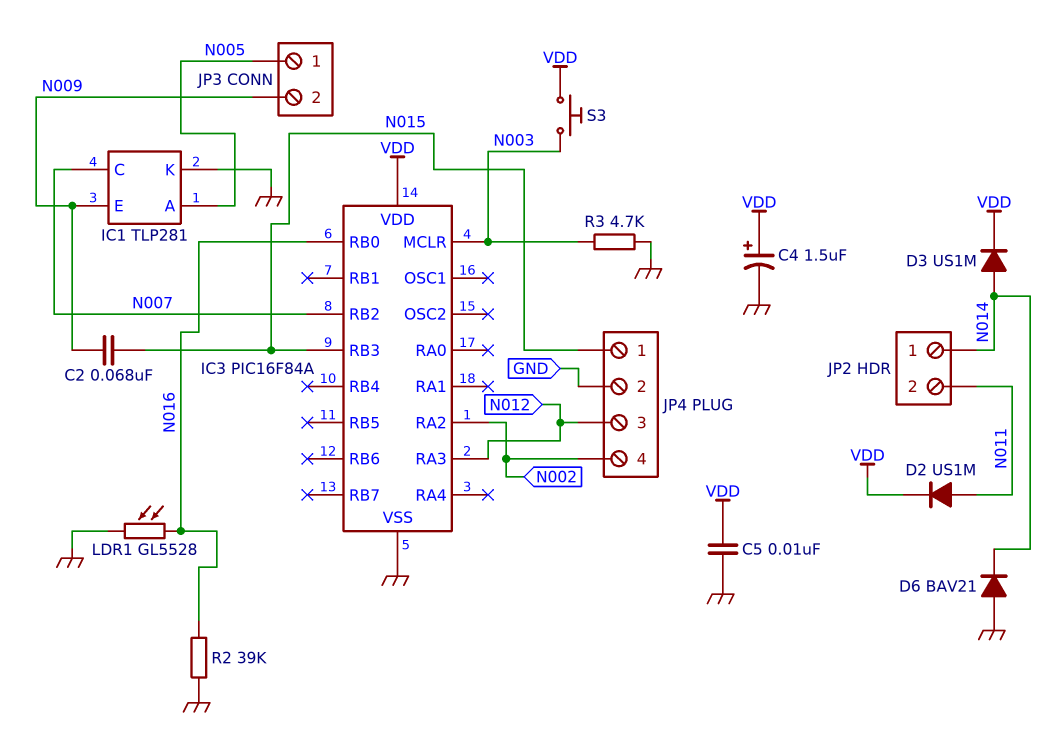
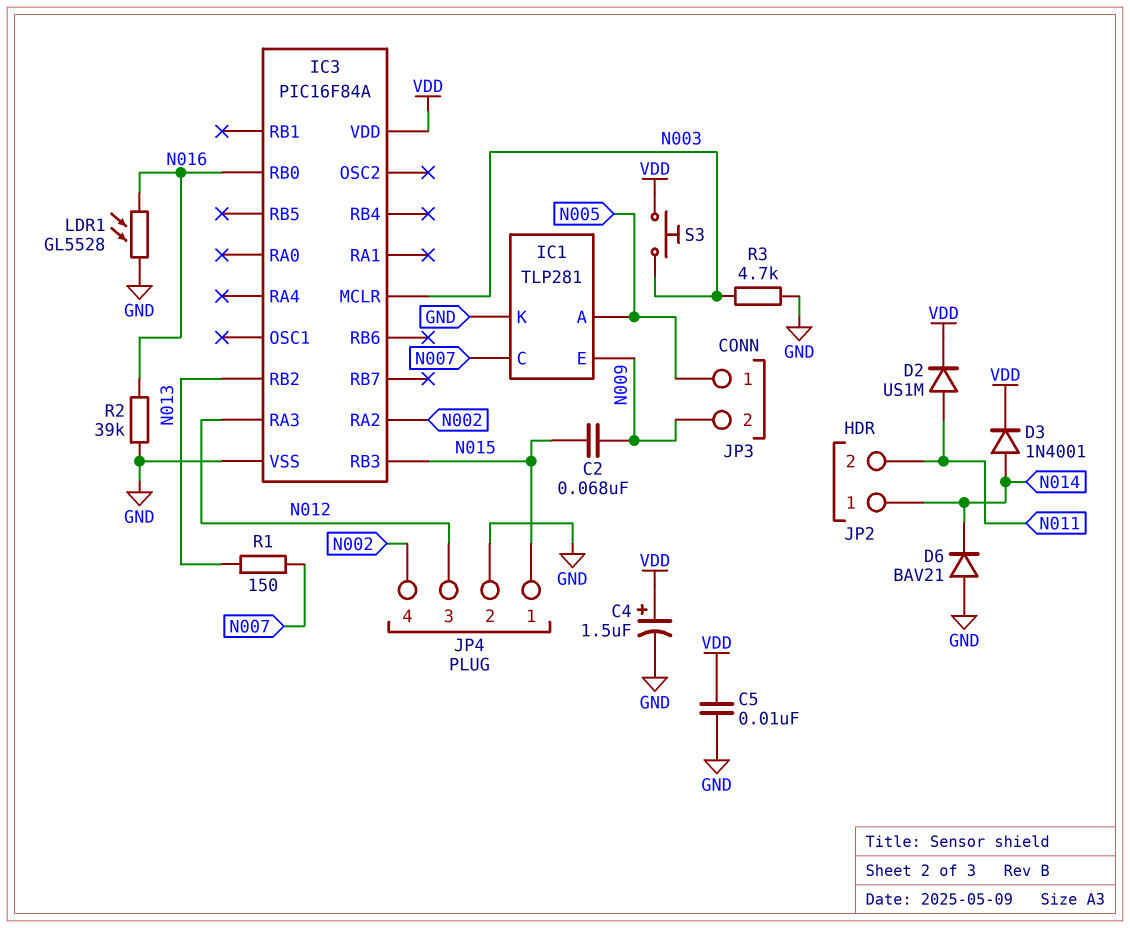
D3: diode US1M (A N014, K VDD) -> diode 1N4001 (A N014, K VDD)
IC3 pin RB2: N007 -> N013
R1: none -> 150 (N007, N013)

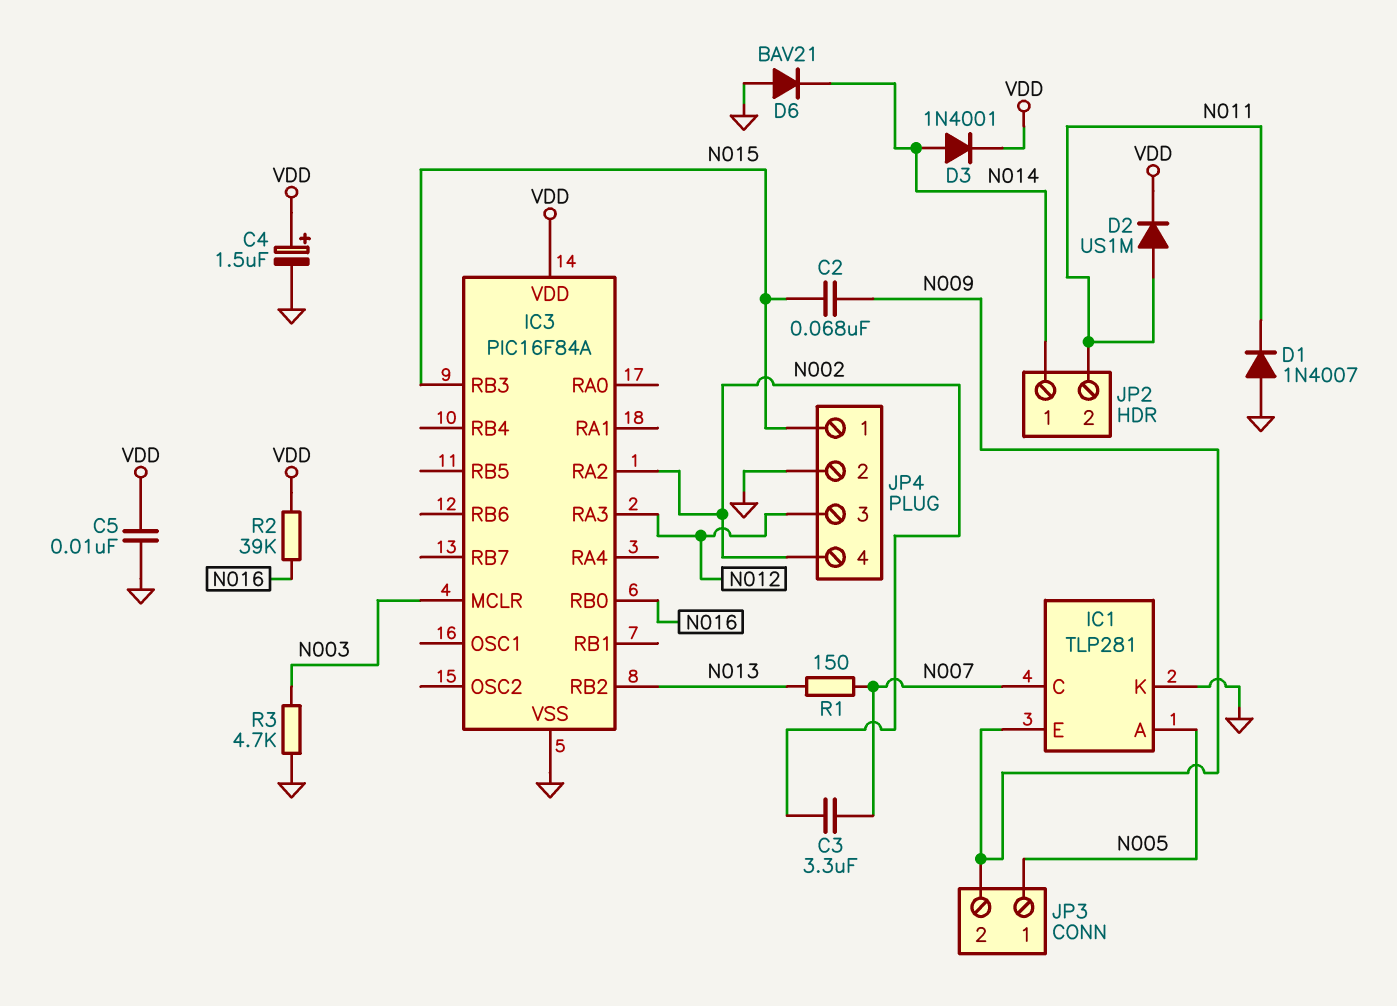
C3: none -> 3.3uF (N002, N007)
D1: none -> diode 1N4007 (A GND, K N011)
LDR1: GL5528 (GND, N016) -> none
R2: 39k (GND, N016) -> 39k (N016, VDD)
S3: button (N003, VDD) -> none

